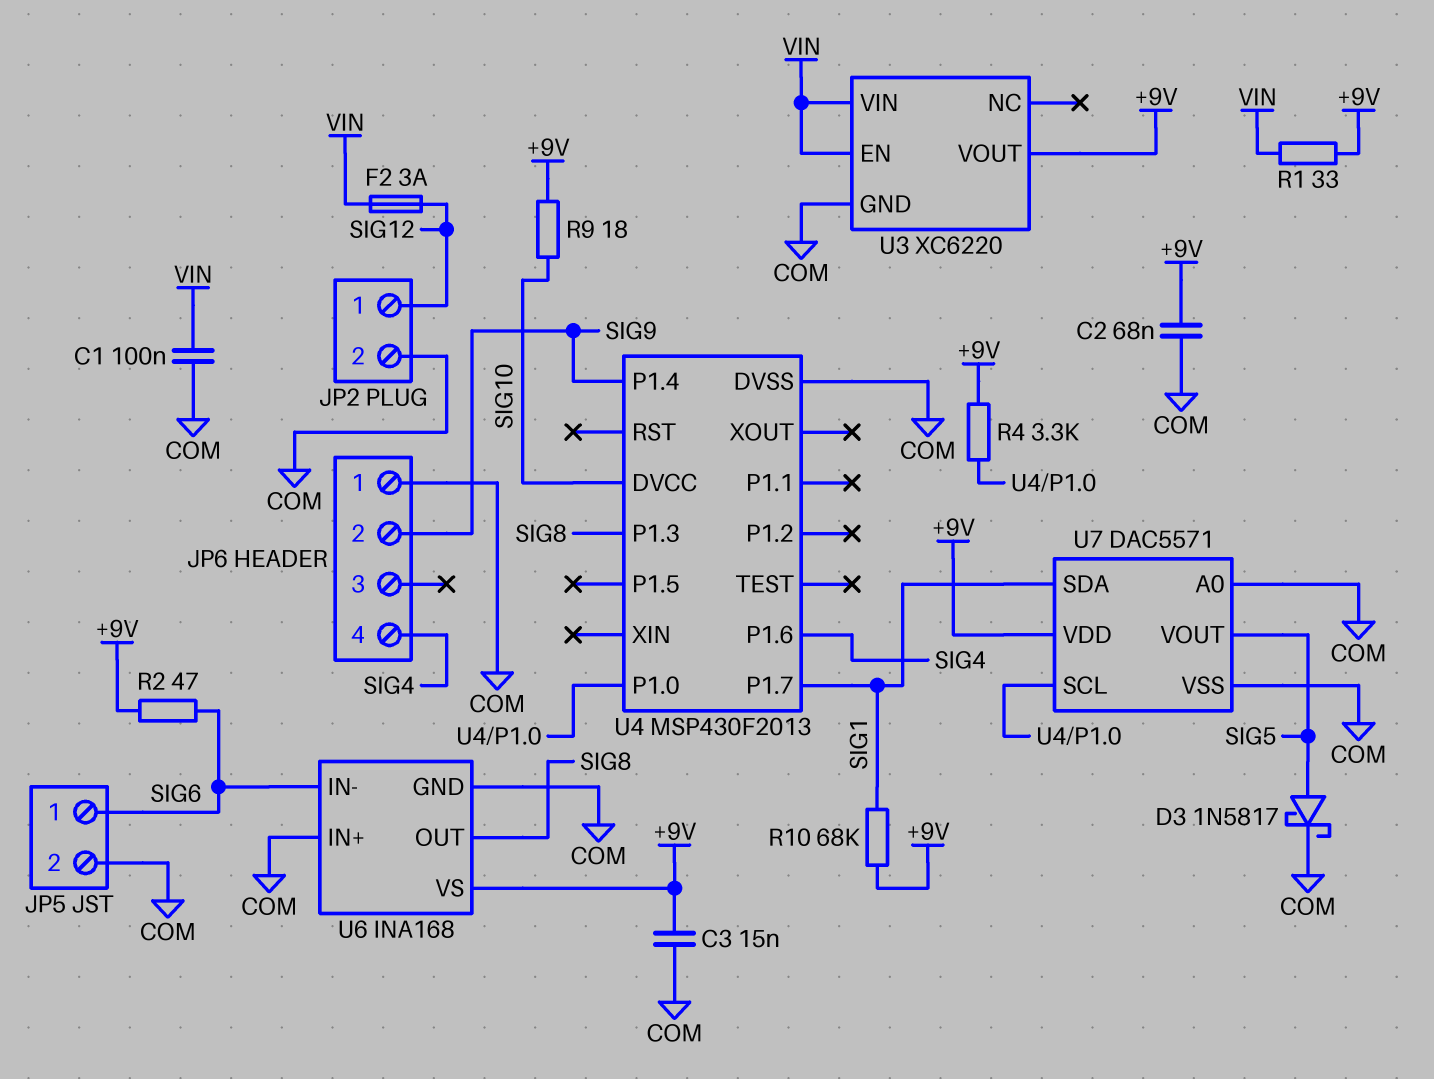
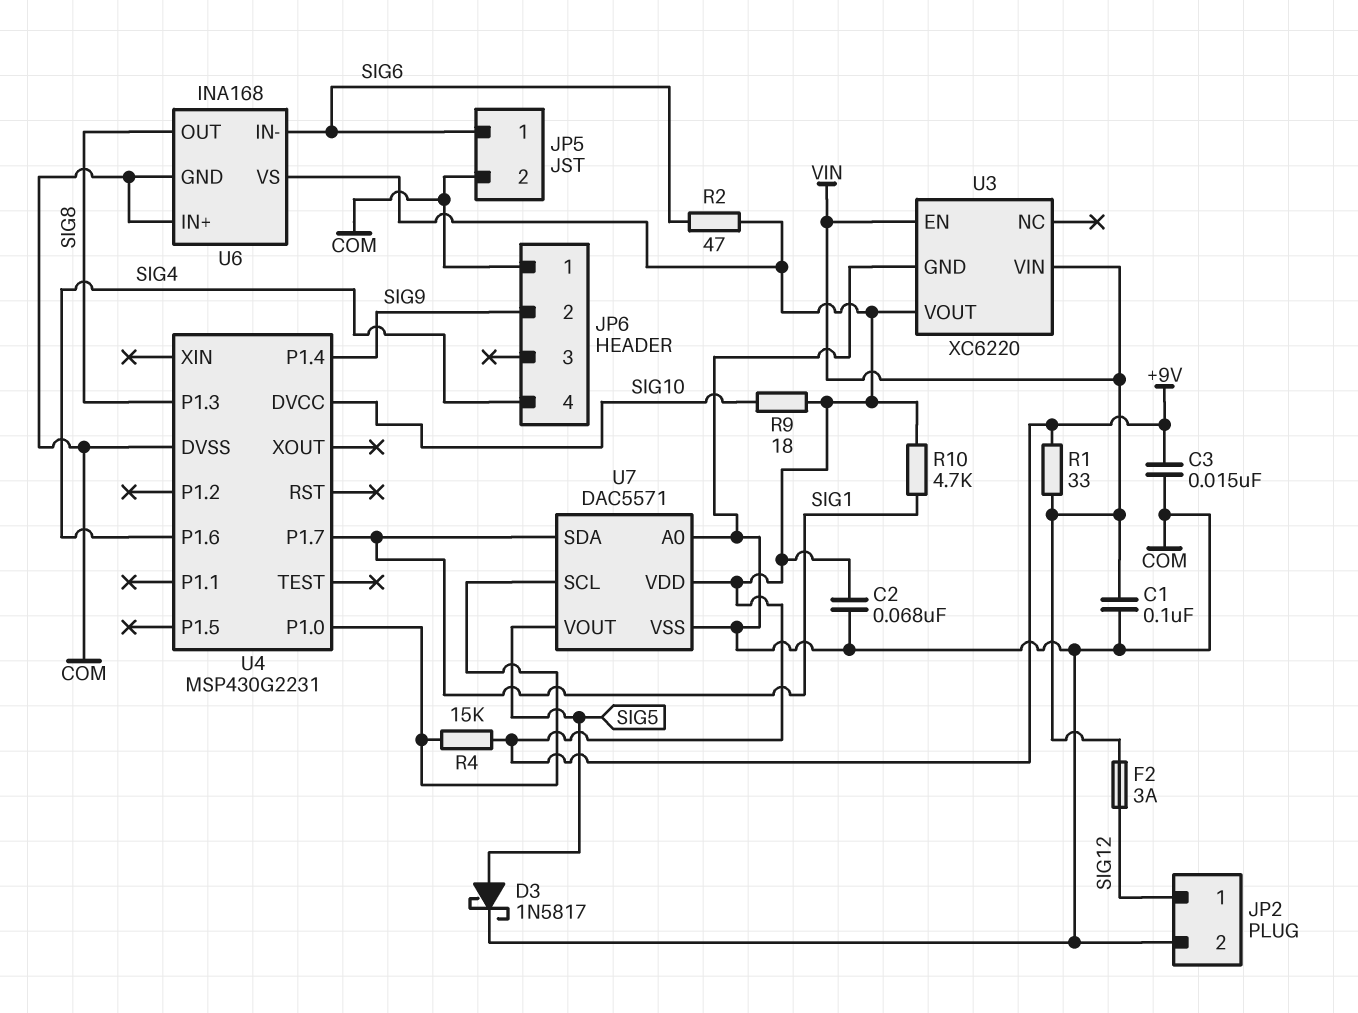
R4: 3.3k (+9V, U4/P1.0) -> 15k (+9V, U4/P1.0)
R10: 68k (+9V, SIG1) -> 4.7k (+9V, SIG1)
U4: MSP430F2013 -> MSP430G2231

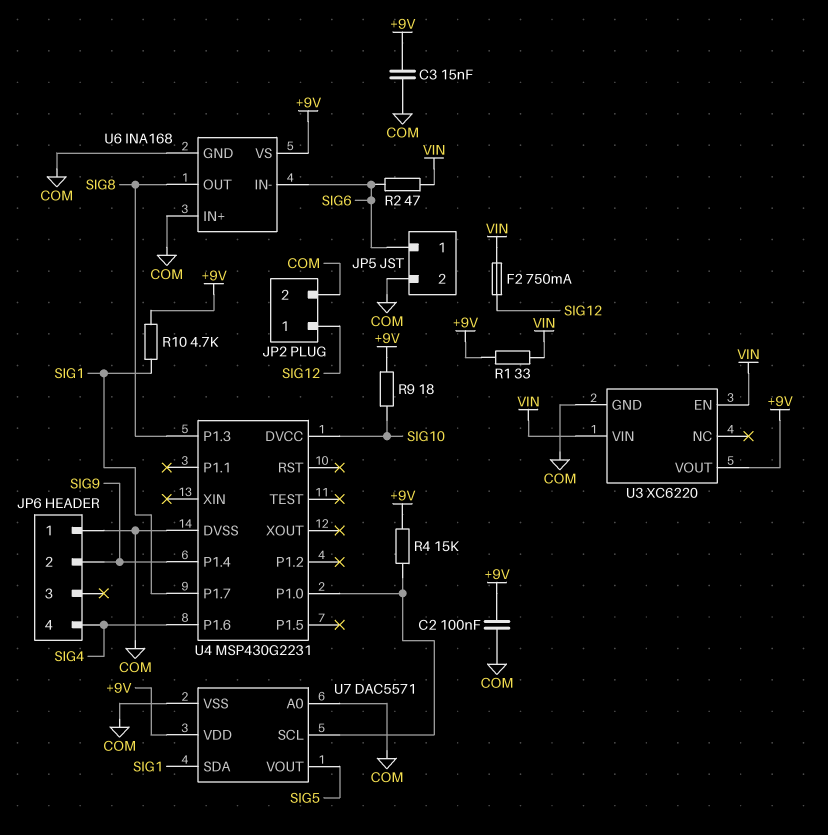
C1: 100nF (COM, VIN) -> none
C2: 68nF (+9V, COM) -> 100nF (+9V, COM)
D3: schottky 1N5817 (A SIG5, K COM) -> none
F2: 3A (SIG12, VIN) -> 750mA (SIG12, VIN)
R2: 47 (+9V, SIG6) -> 47 (SIG6, VIN)

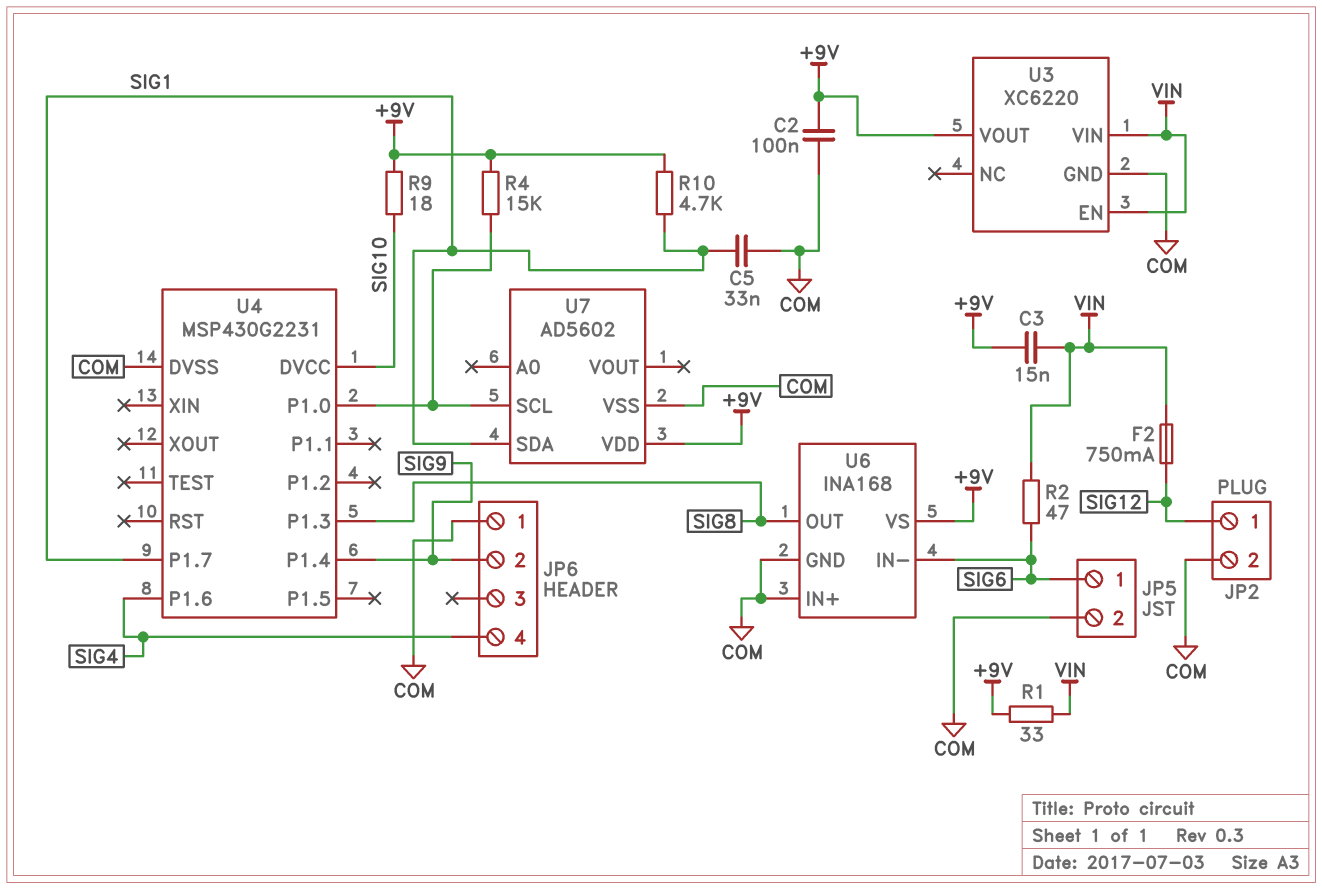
C3: 15nF (+9V, COM) -> 15nF (+9V, VIN)
C5: none -> 33nF (COM, SIG1)
U7: DAC5571 -> AD5602
U7 pin A0: COM -> none
U7 pin VOUT: SIG5 -> none

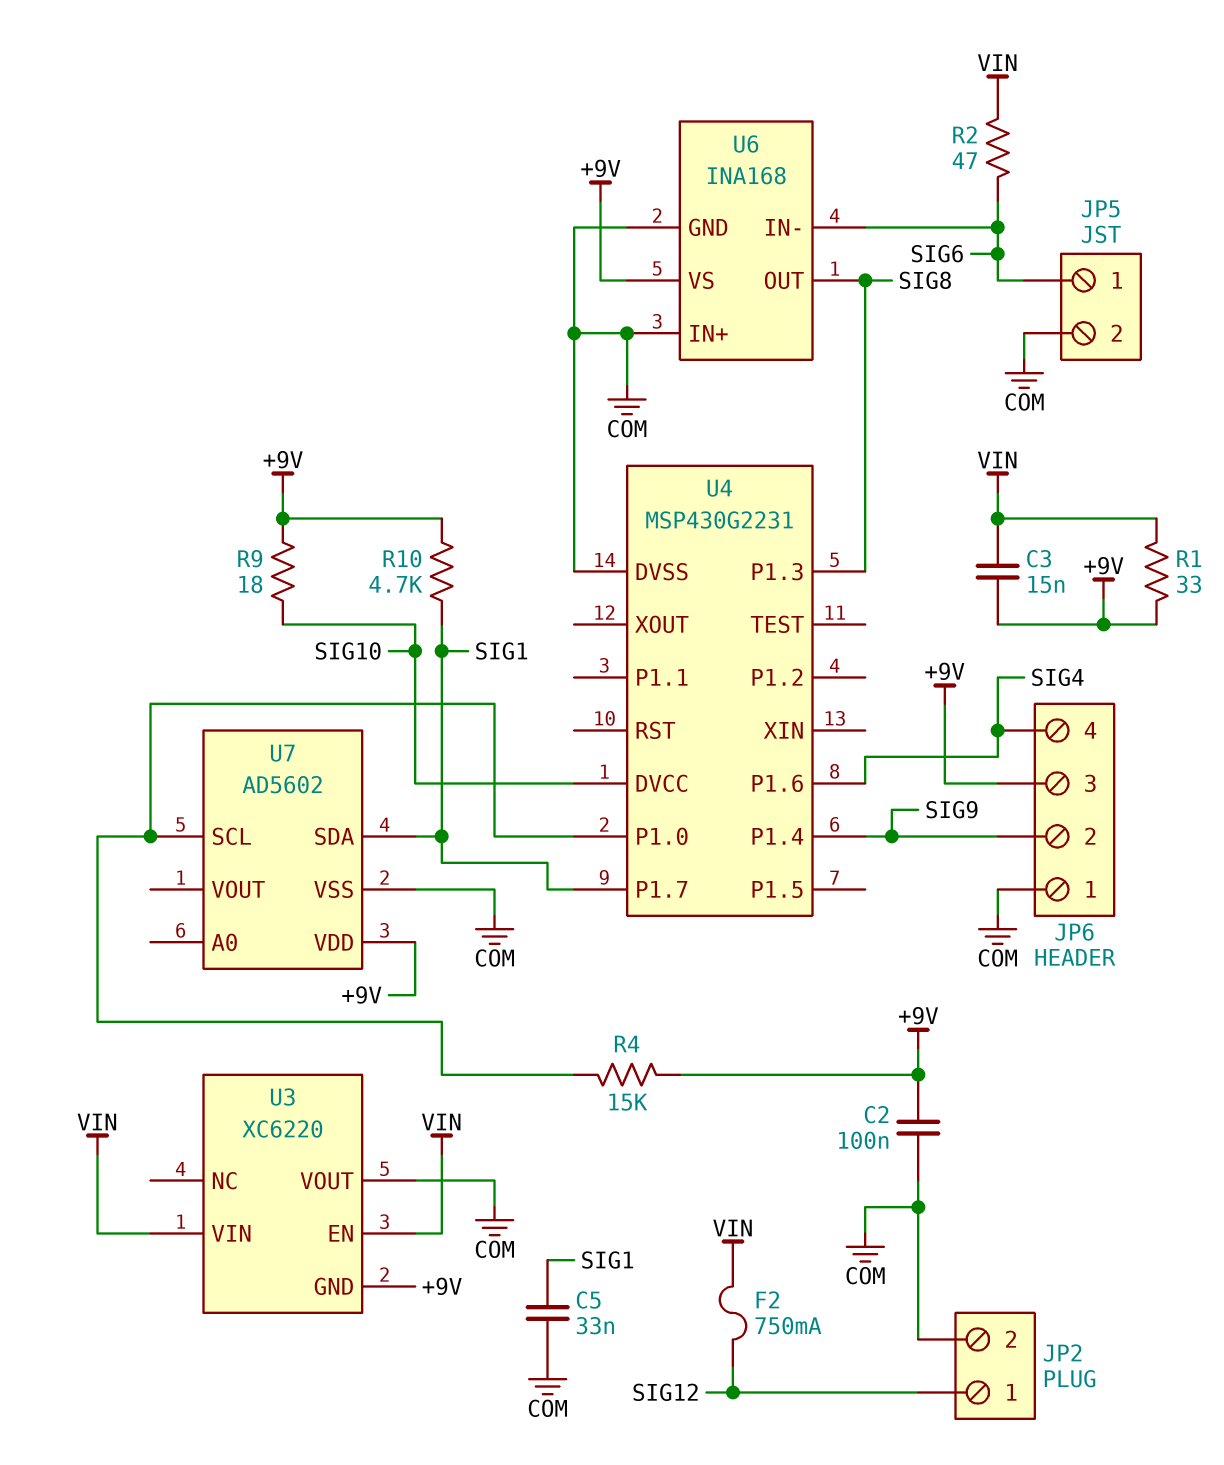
JP6 pin 3: none -> +9V
U3 pin GND: COM -> +9V
U3 pin VOUT: +9V -> COM

